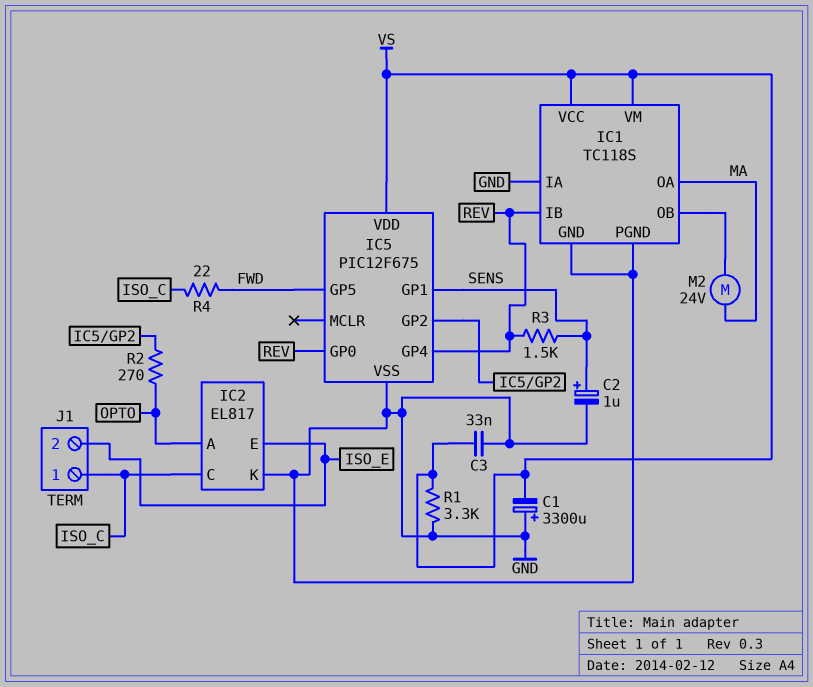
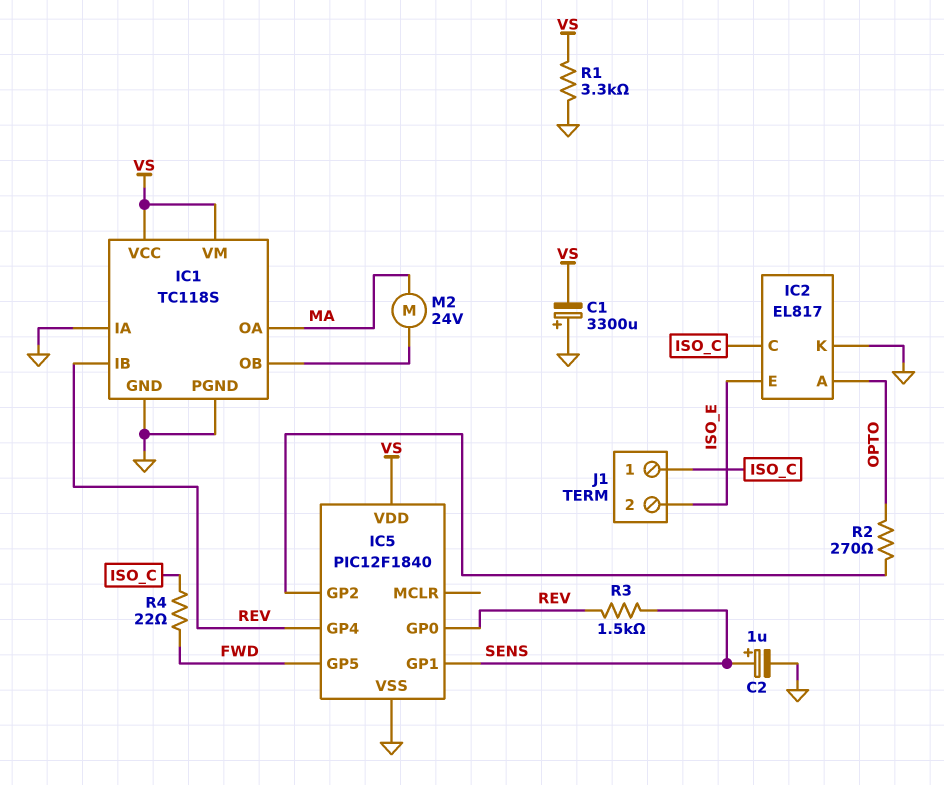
C3: 33nF (GND, VS) -> none
IC5: PIC12F675 -> PIC12F1840

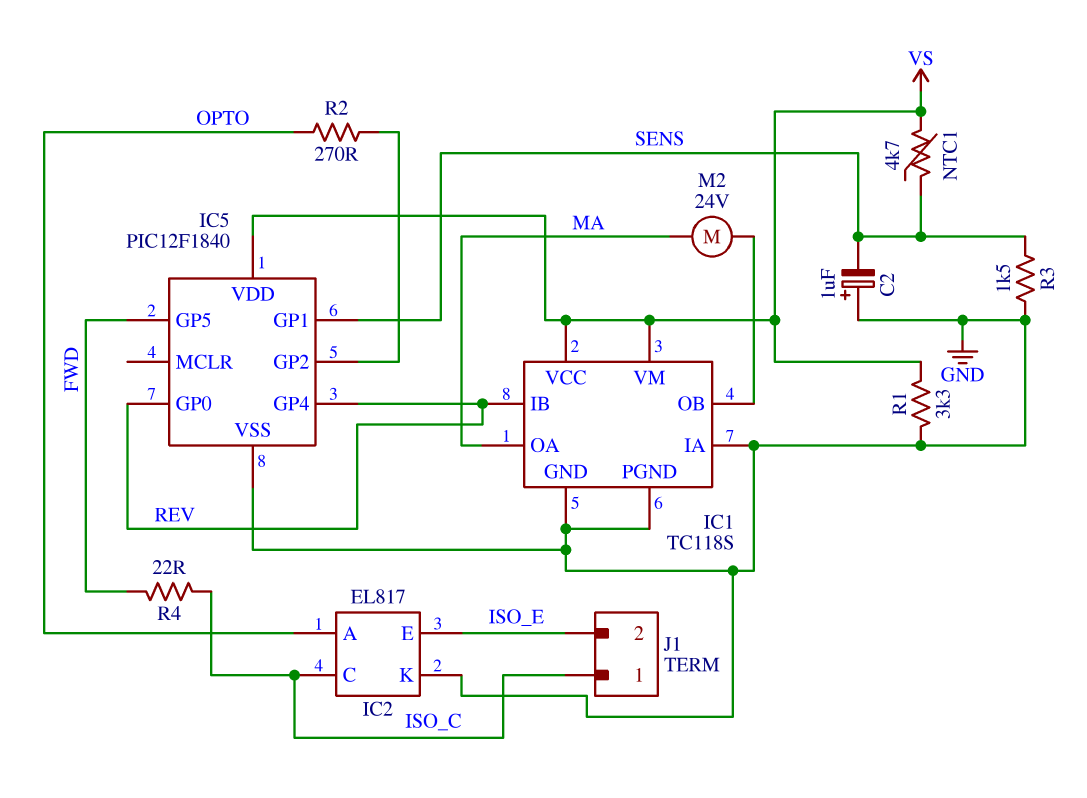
C1: 3300uF (plus GND, minus VS) -> none
C2: 1uF (plus SENS, minus GND) -> 1uF (plus GND, minus SENS)
NTC1: none -> 4.7k (SENS, VS)
R3: 1.5k (REV, SENS) -> 1.5k (GND, SENS)

